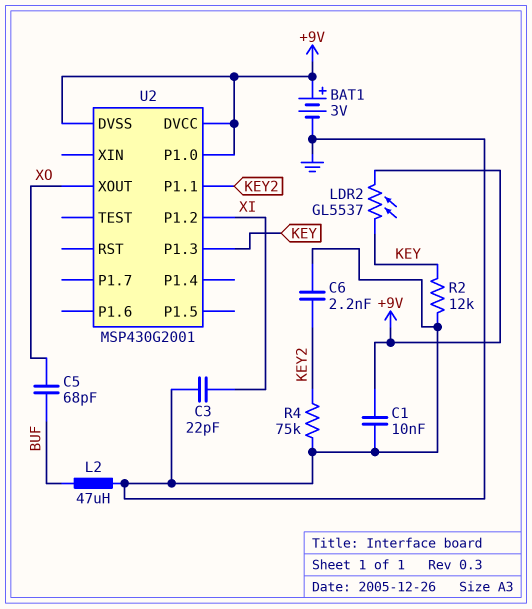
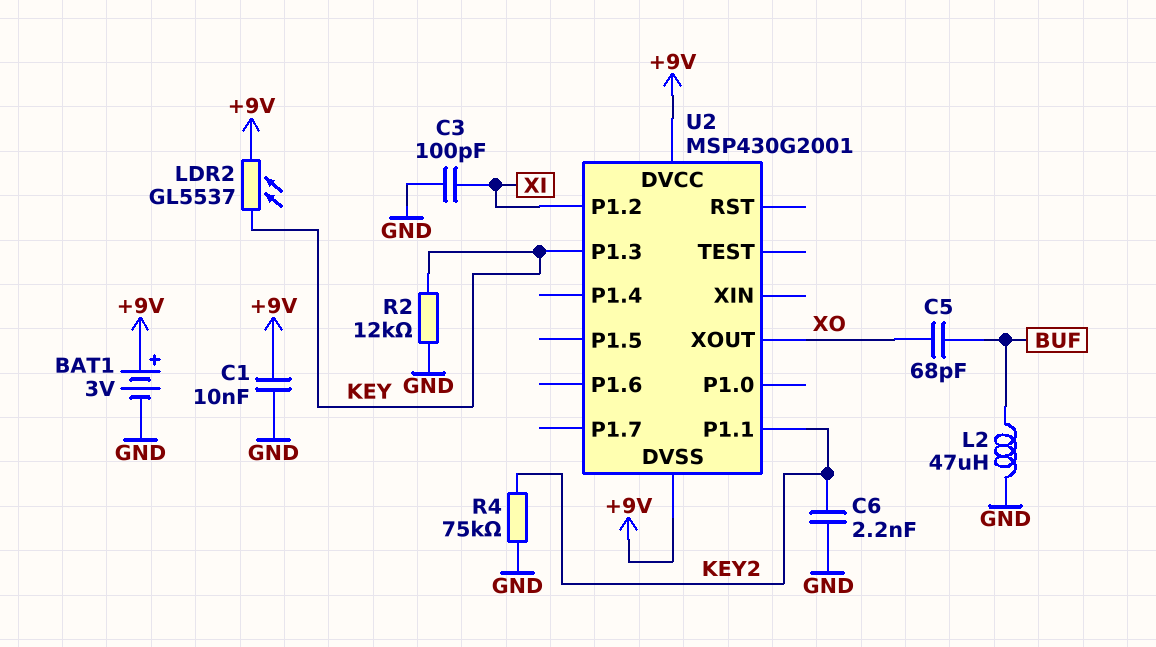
C3: 22pF (GND, XI) -> 100pF (GND, XI)
U2 pin P1.0: +9V -> none

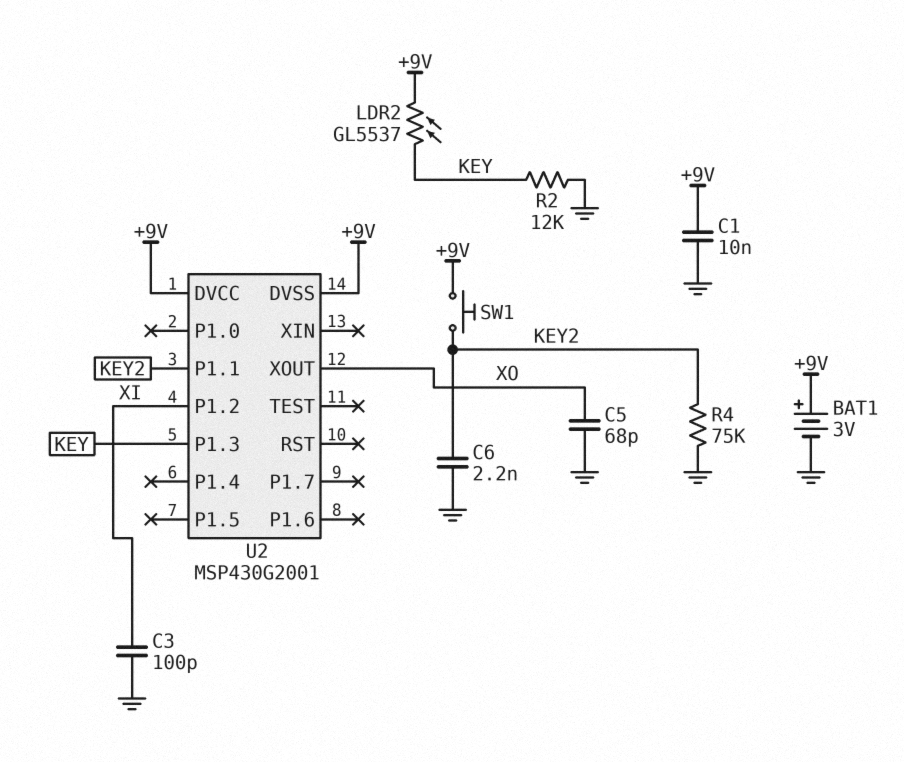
C5: 68pF (BUF, XO) -> 68pF (GND, XO)
L2: 47uH (BUF, GND) -> none
SW1: none -> button (+9V, KEY2)

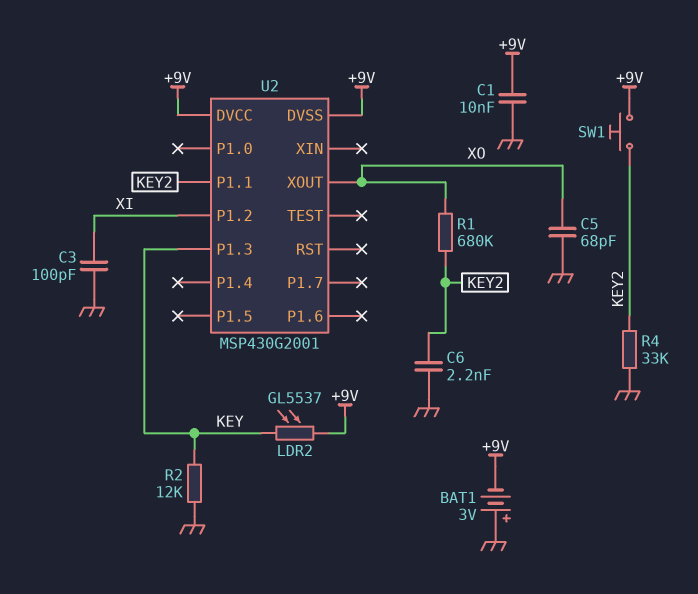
BAT1: 3V (plus +9V, minus GND) -> 3V (plus GND, minus +9V)
R1: none -> 680k (KEY2, XO)
R4: 75k (GND, KEY2) -> 33k (GND, KEY2)

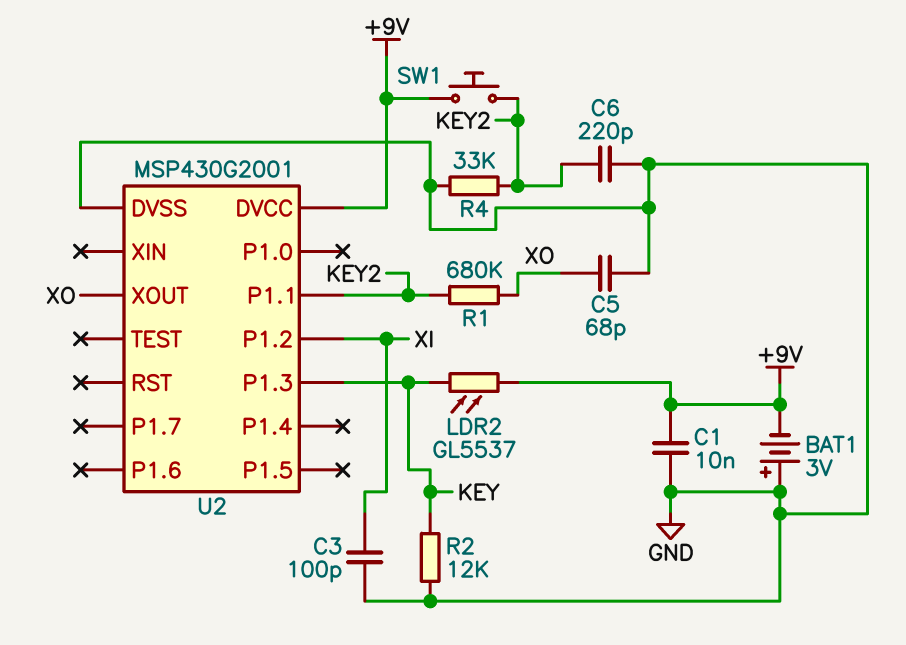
C6: 2.2nF (GND, KEY2) -> 220pF (GND, KEY2)
U2 pin DVSS: +9V -> GND

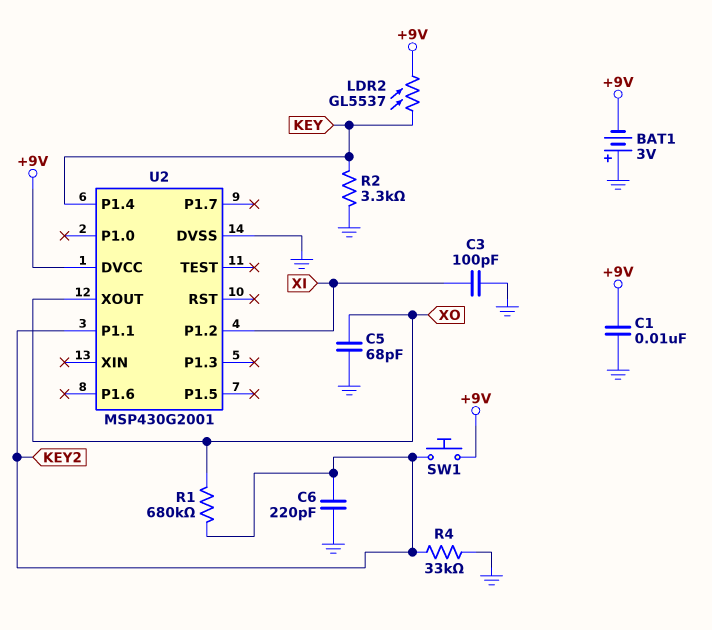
R2: 12k (GND, KEY) -> 3.3k (GND, KEY)
U2 pin P1.3: KEY -> none
U2 pin P1.4: none -> KEY

